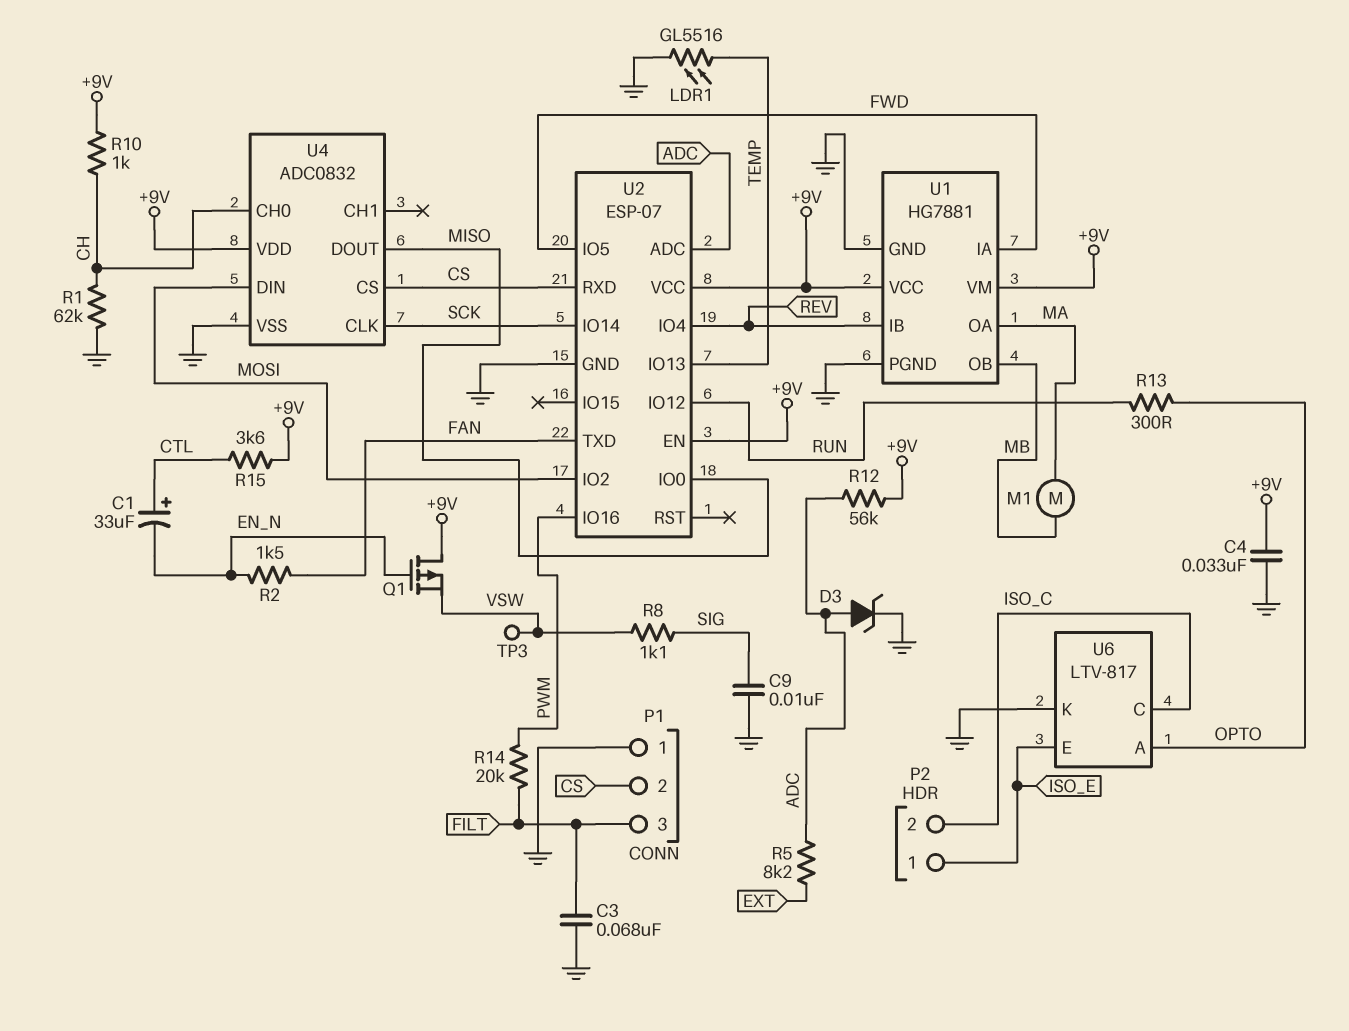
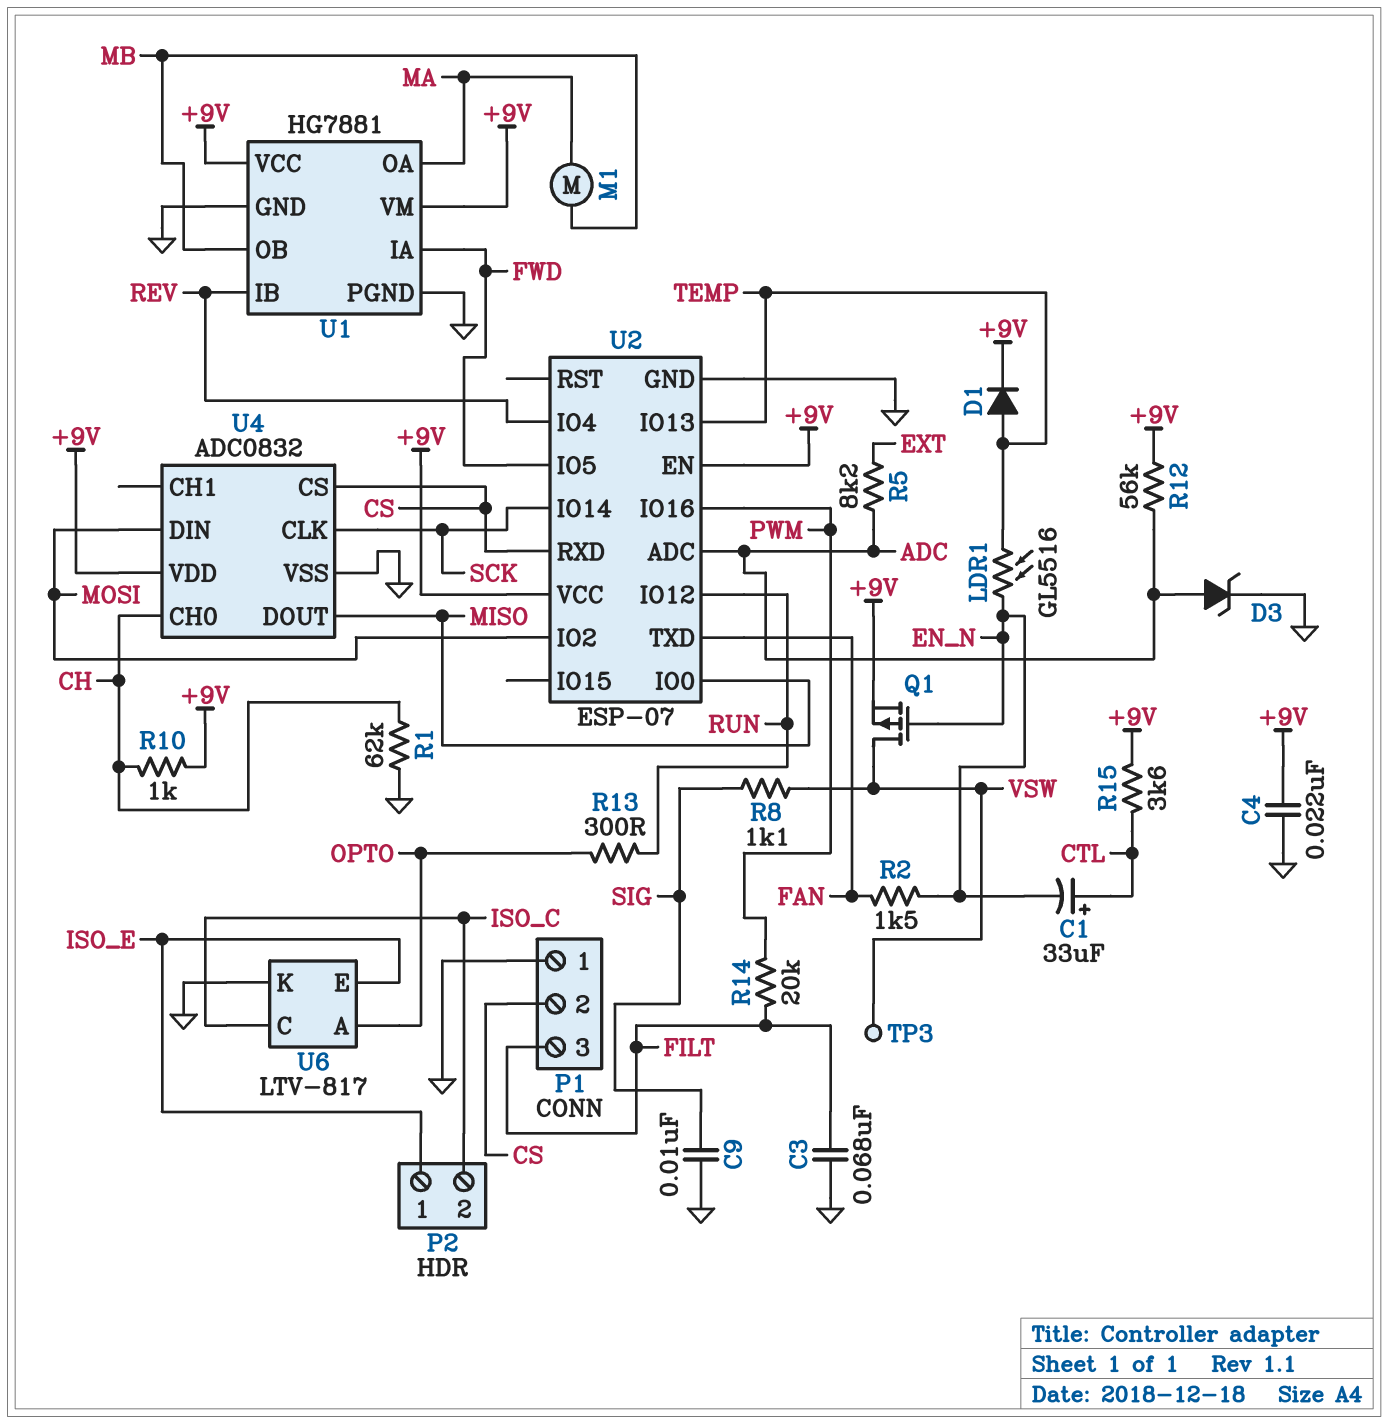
C4: 33nF (+9V, GND) -> 22nF (+9V, GND)
D1: none -> diode (A TEMP, K +9V)
LDR1: GL5516 (GND, TEMP) -> GL5516 (EN_N, TEMP)
Q1: PMOS (G EN_N, D +9V, S VSW) -> PMOS (G EN_N, D VSW, S +9V)

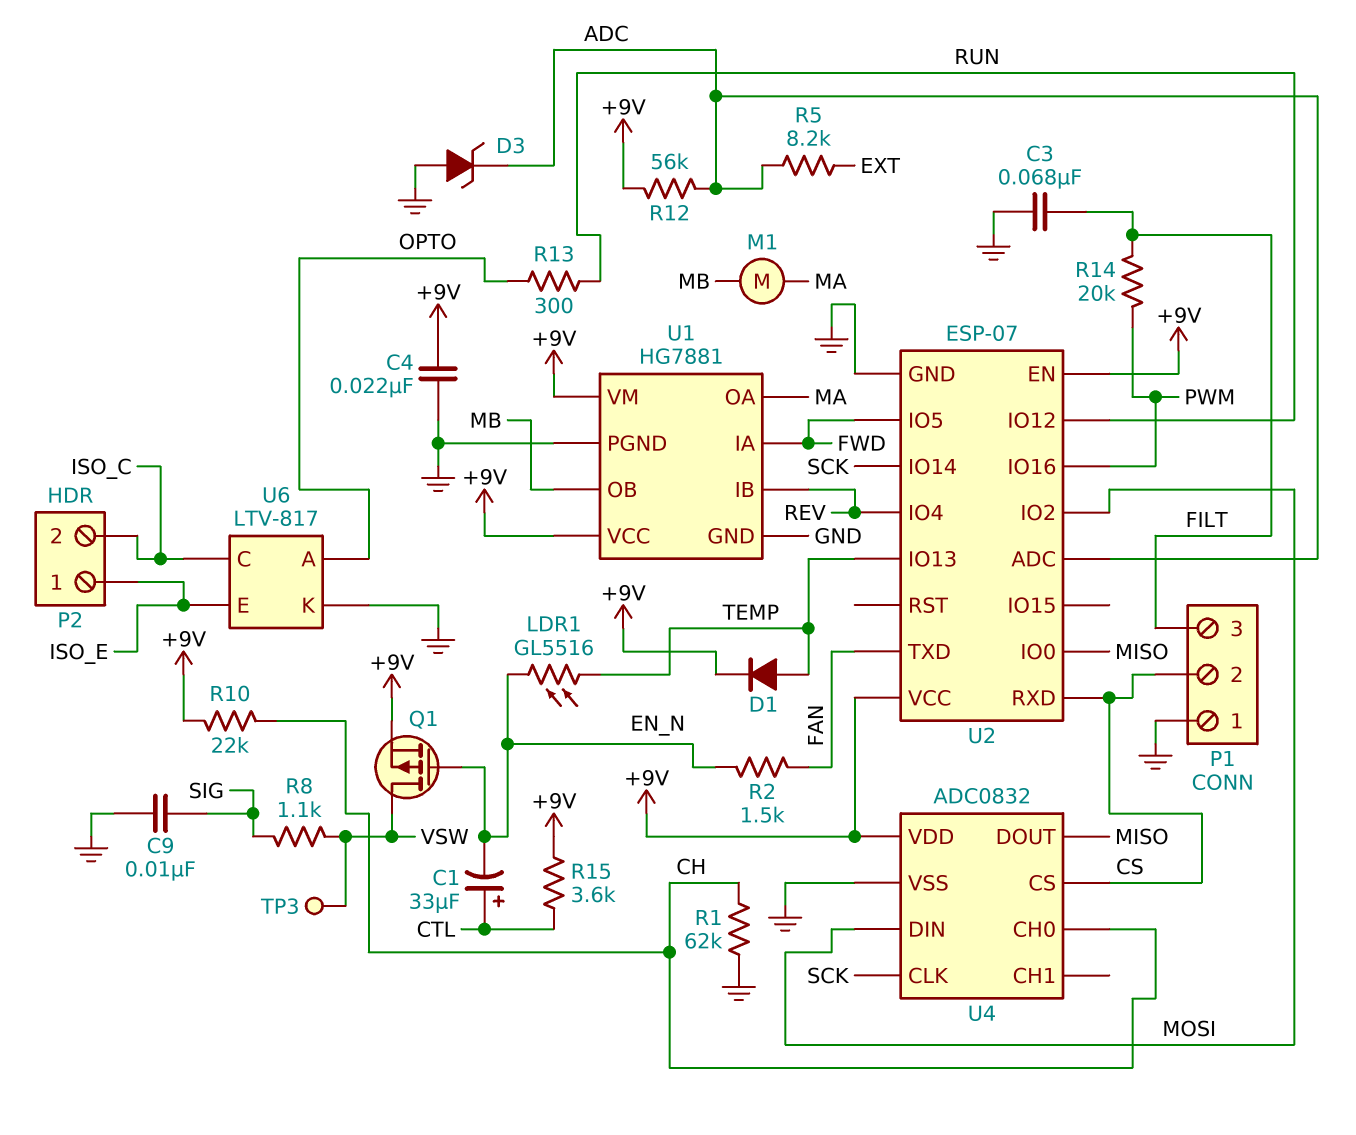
D3: zener (A ADC, K GND) -> zener (A GND, K ADC)
R10: 1k (+9V, CH) -> 22k (+9V, CH)

